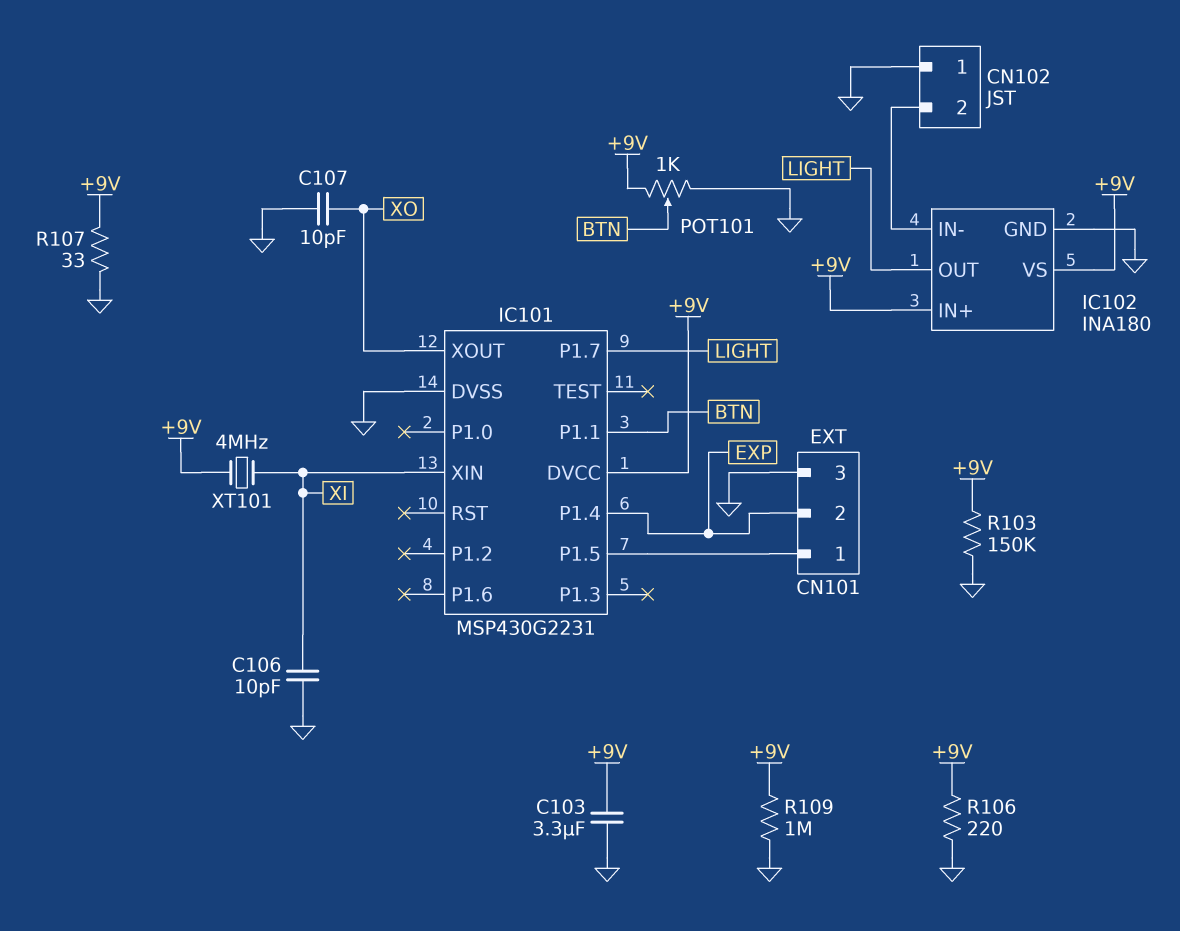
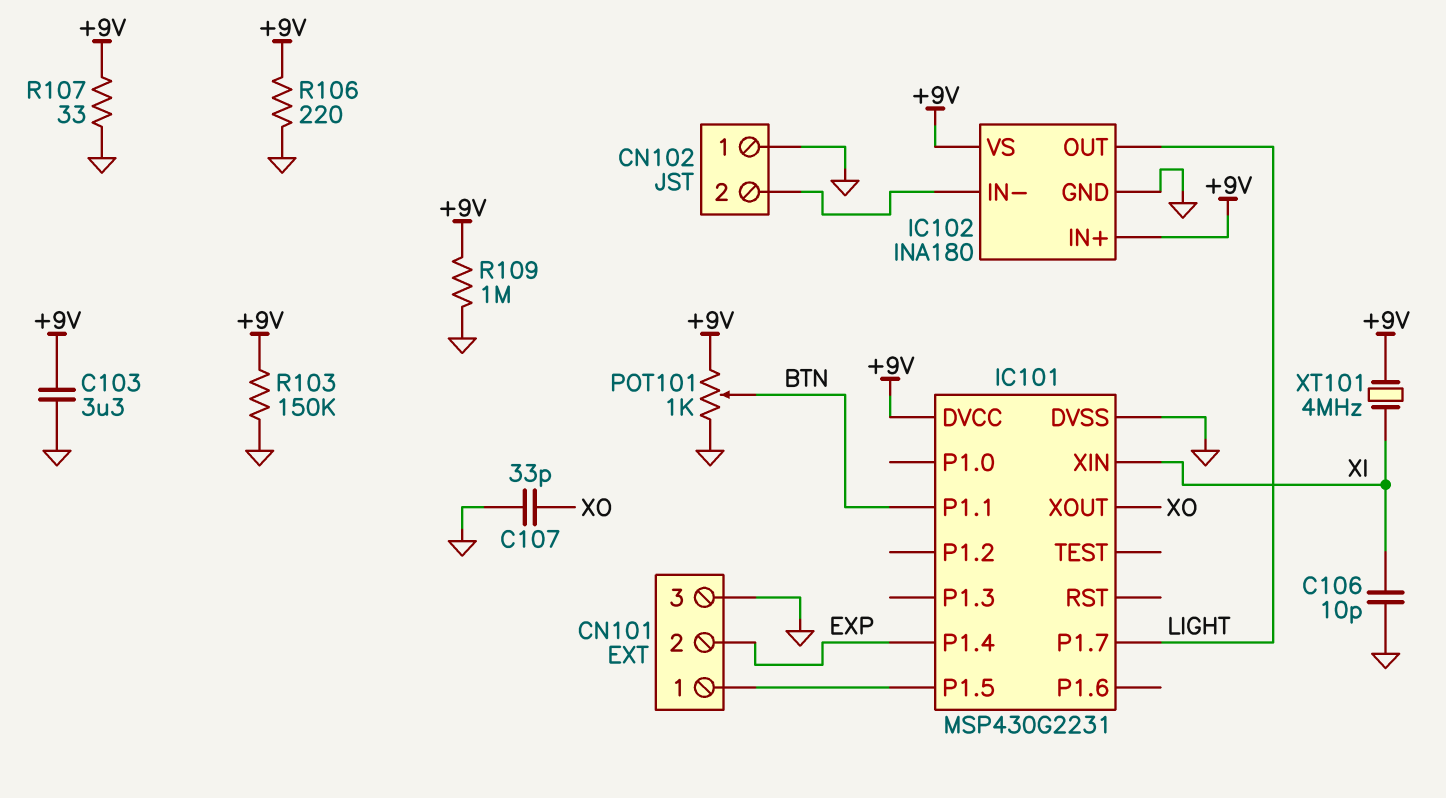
C107: 10pF (GND, XO) -> 33pF (GND, XO)

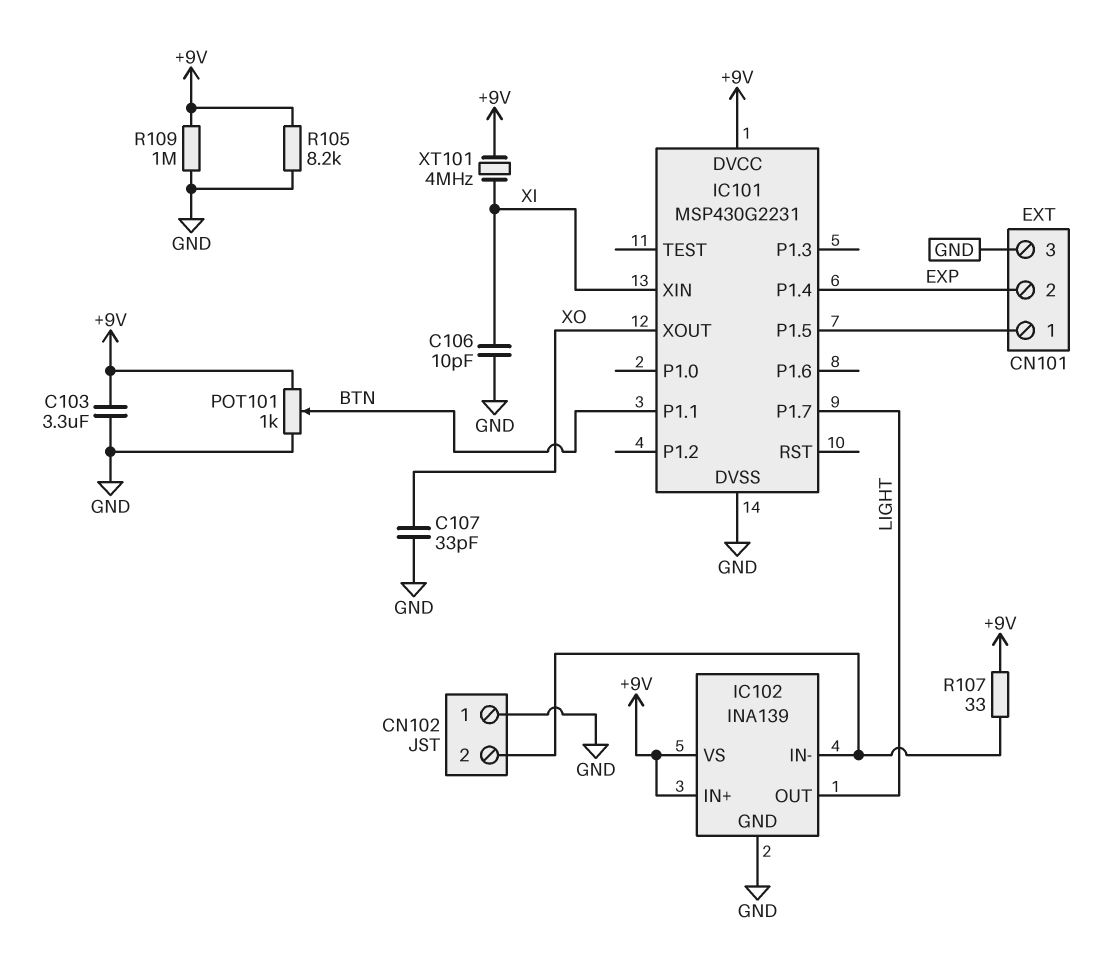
IC102: INA180 -> INA139
R103: 150k (+9V, GND) -> none
R105: none -> 8.2k (+9V, GND)
R106: 220 (+9V, GND) -> none
R107: 33 (+9V, GND) -> 33 (+9V, CN102/2)

